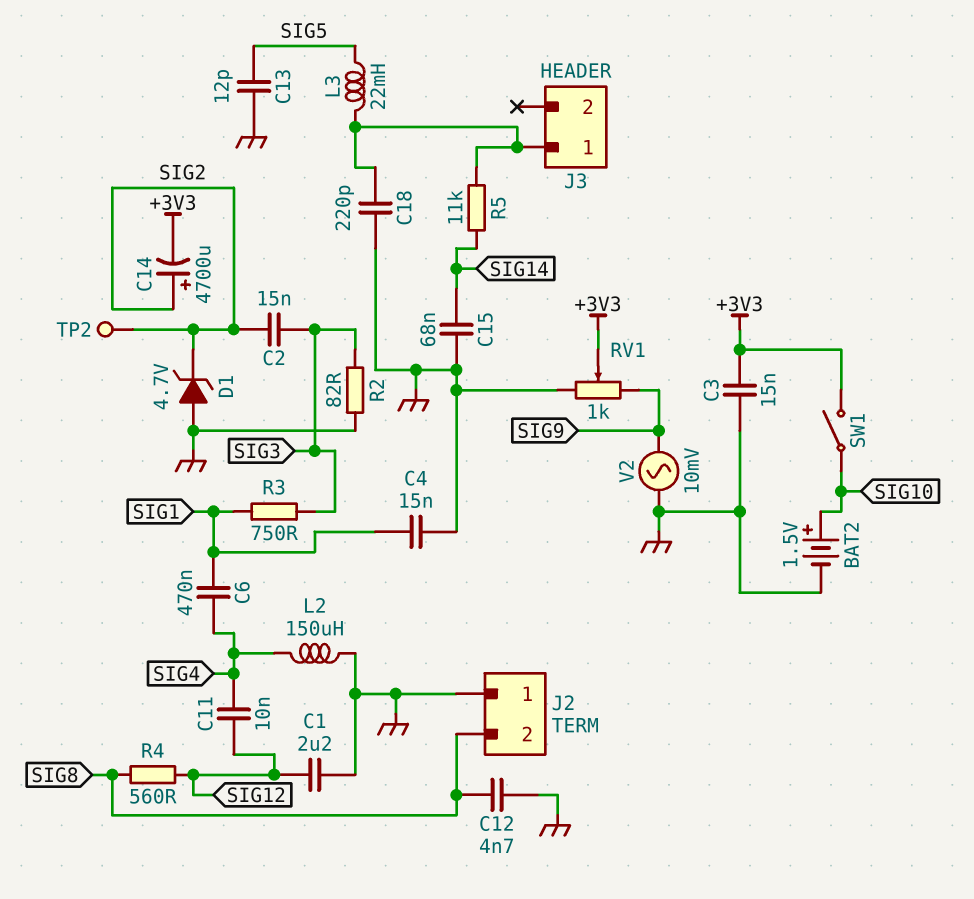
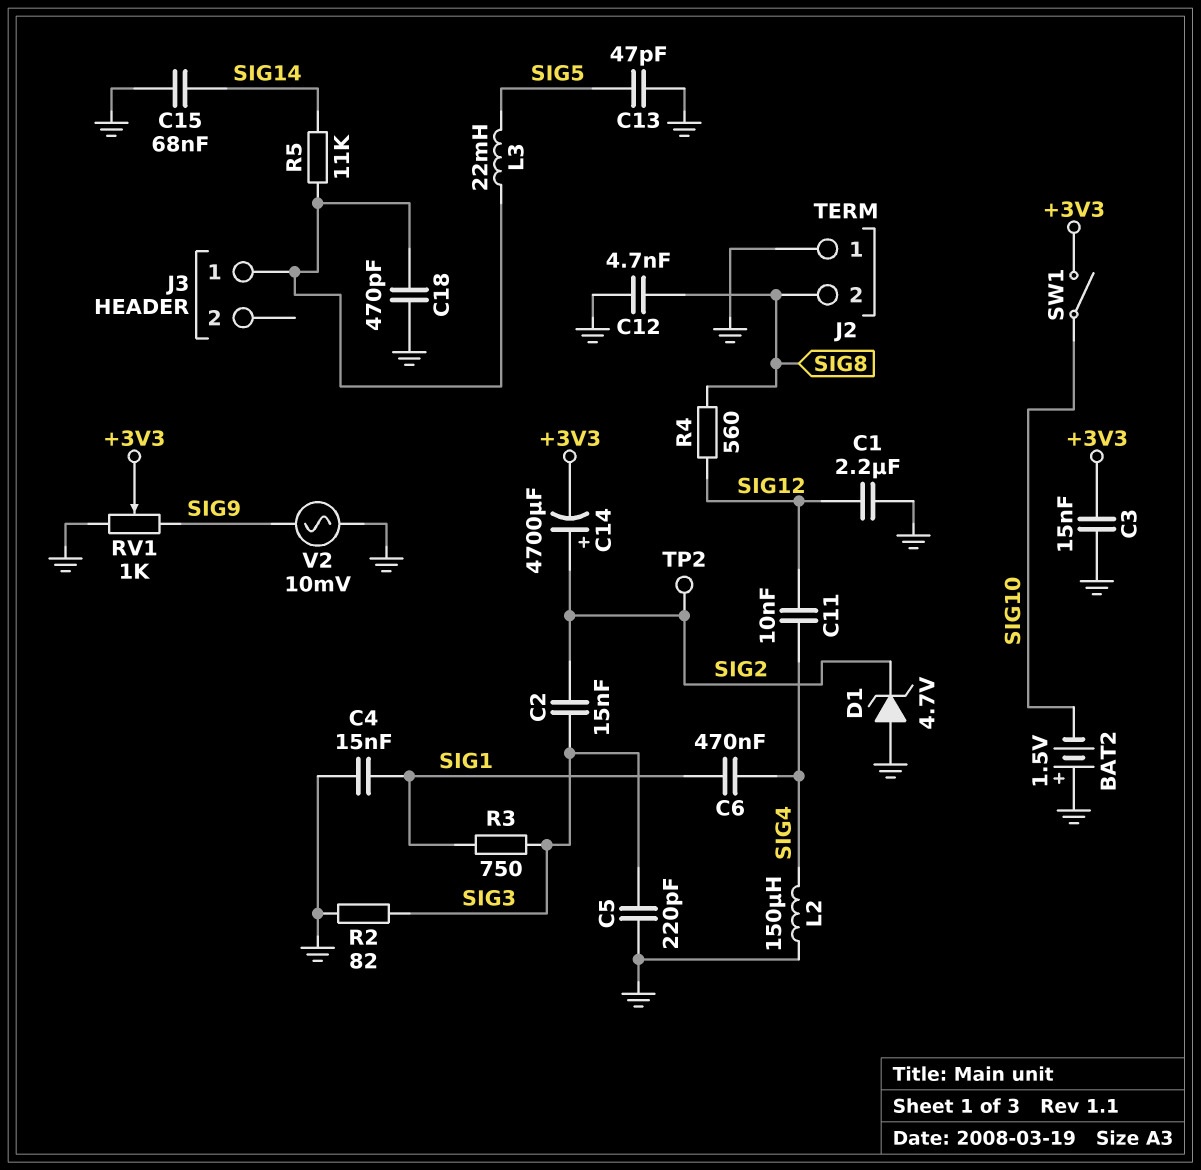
BAT2: 1.5V (plus SIG10, minus GND) -> 1.5V (plus GND, minus SIG10)
C5: none -> 220pF (GND, SIG3)
C13: 12pF (GND, SIG5) -> 47pF (GND, SIG5)
C18: 220pF (GND, J3/1) -> 470pF (GND, J3/1)

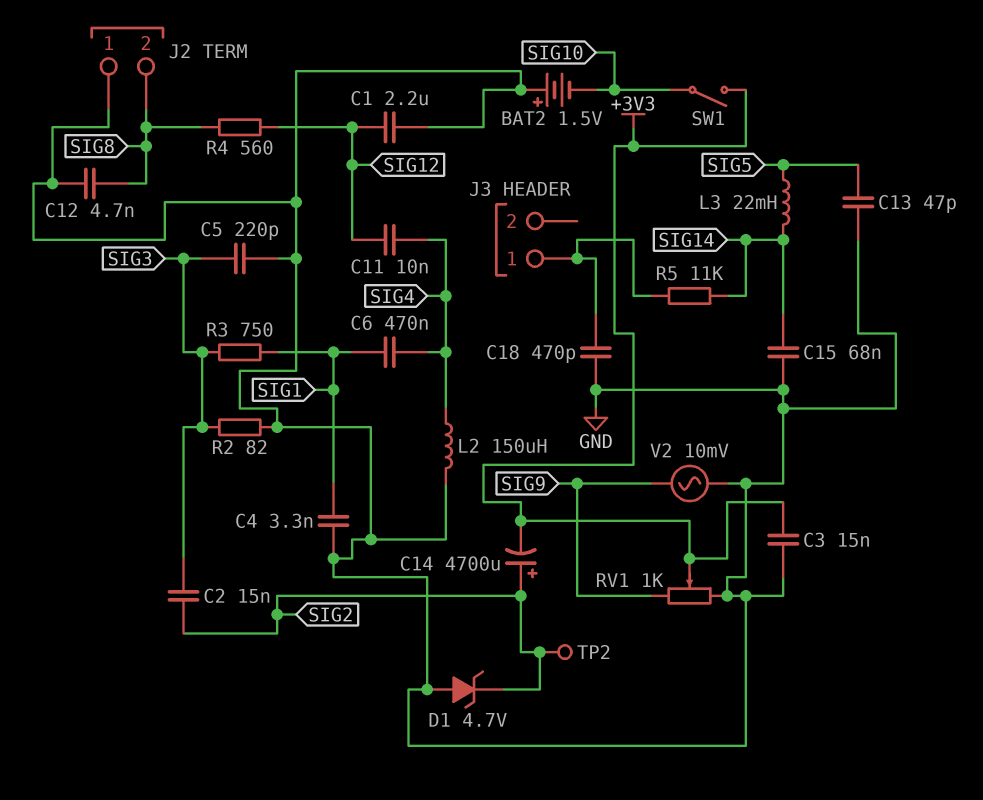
C4: 15nF (GND, SIG1) -> 3.3nF (GND, SIG1)
L3: 22mH (J3/1, SIG5) -> 22mH (SIG5, SIG14)

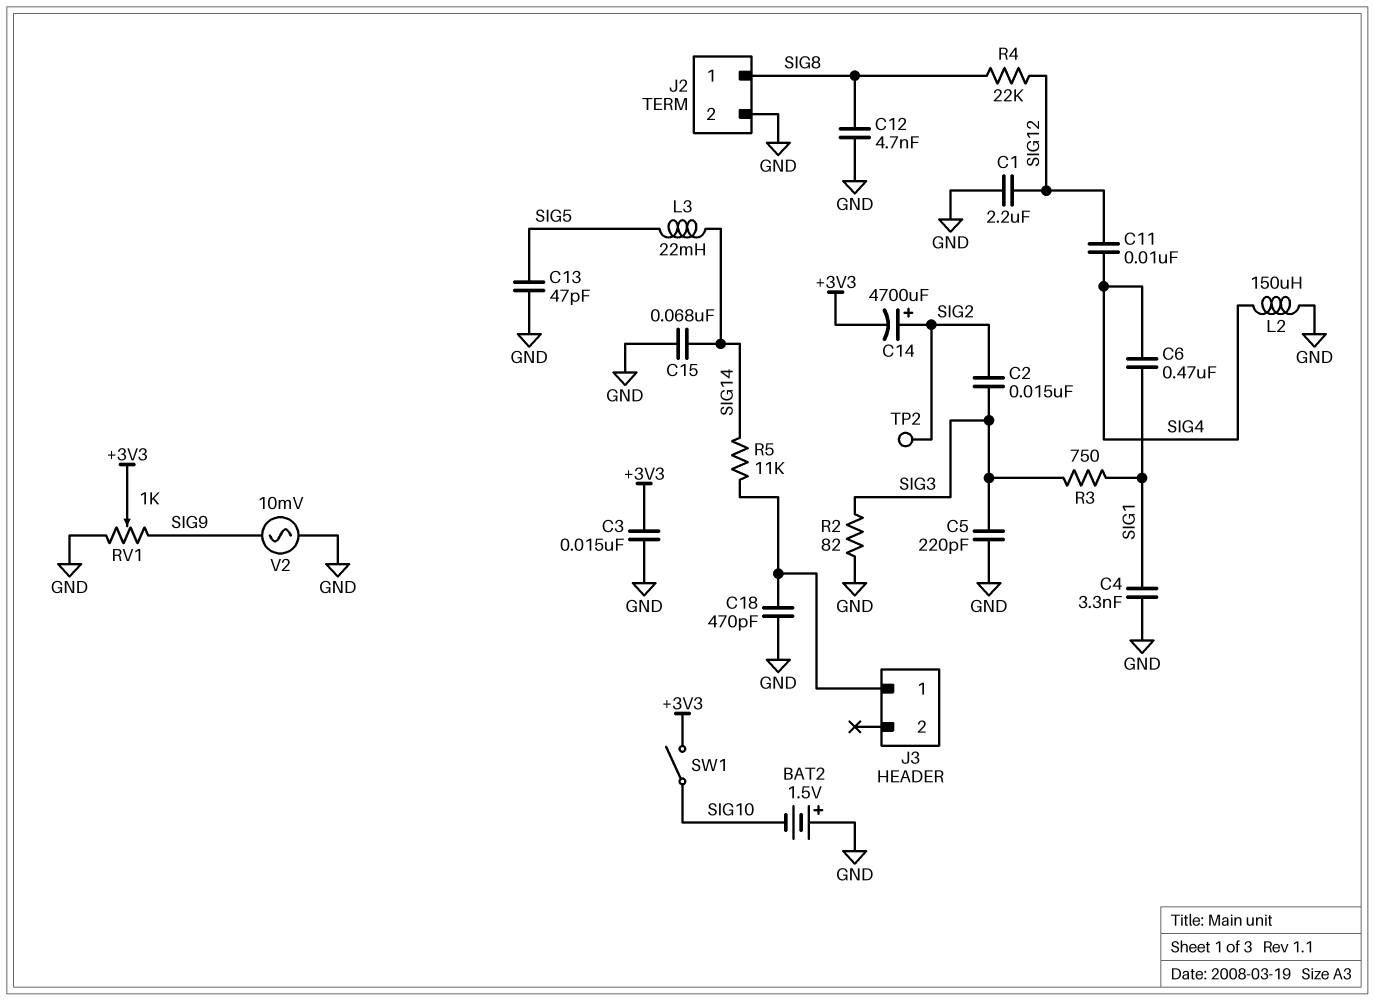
D1: zener 4.7V (A GND, K SIG2) -> none
J2 pin 1: GND -> SIG8
J2 pin 2: SIG8 -> GND
R4: 560 (SIG8, SIG12) -> 22k (SIG8, SIG12)

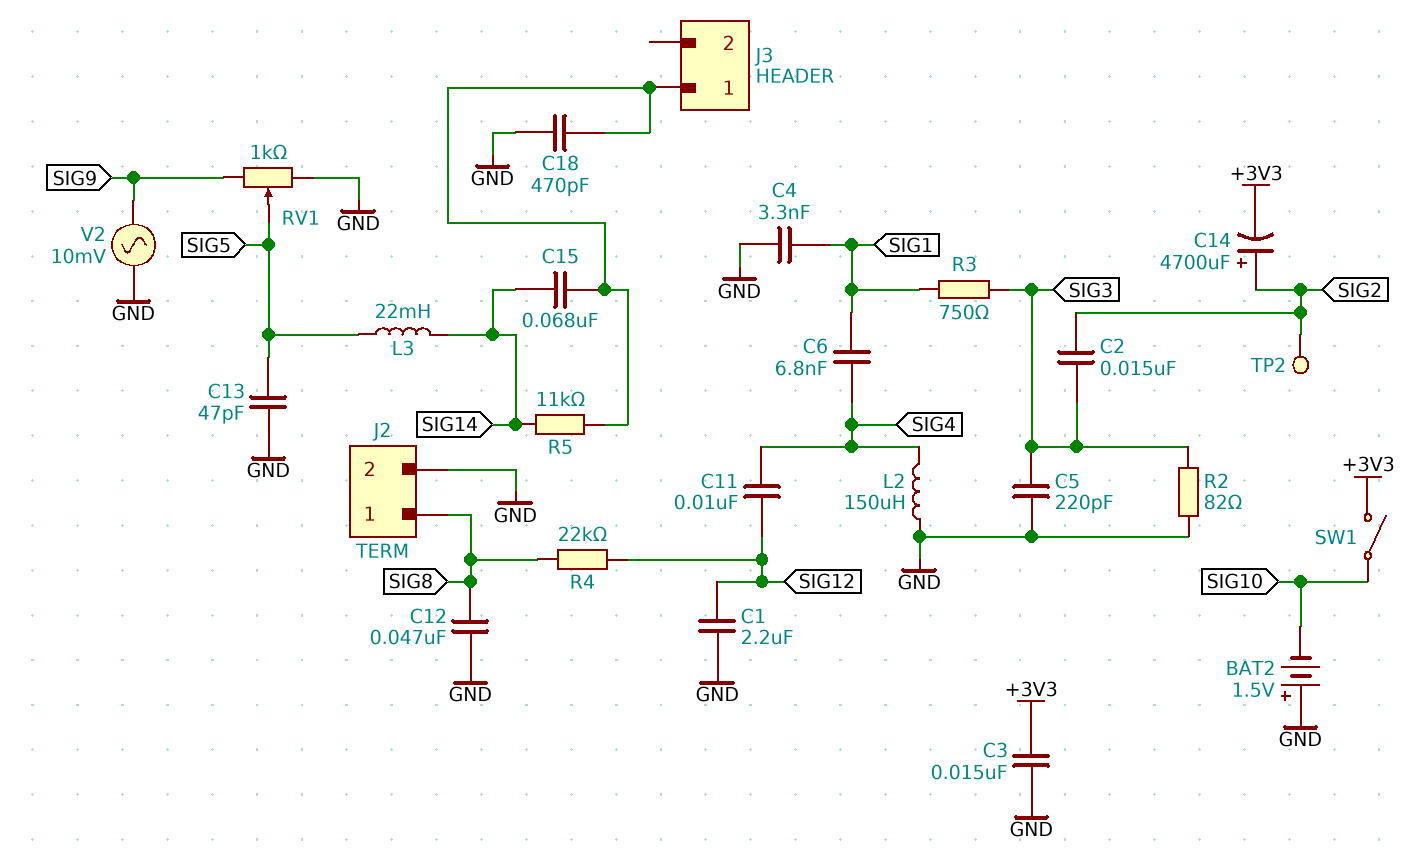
C6: 470nF (SIG1, SIG4) -> 6.8nF (SIG1, SIG4)
C12: 4.7nF (GND, SIG8) -> 47nF (GND, SIG8)
C15: 68nF (GND, SIG14) -> 68nF (J3/1, SIG14)
RV1: 1k (GND, SIG9, wiper +3V3) -> 1k (GND, SIG9, wiper SIG5)

